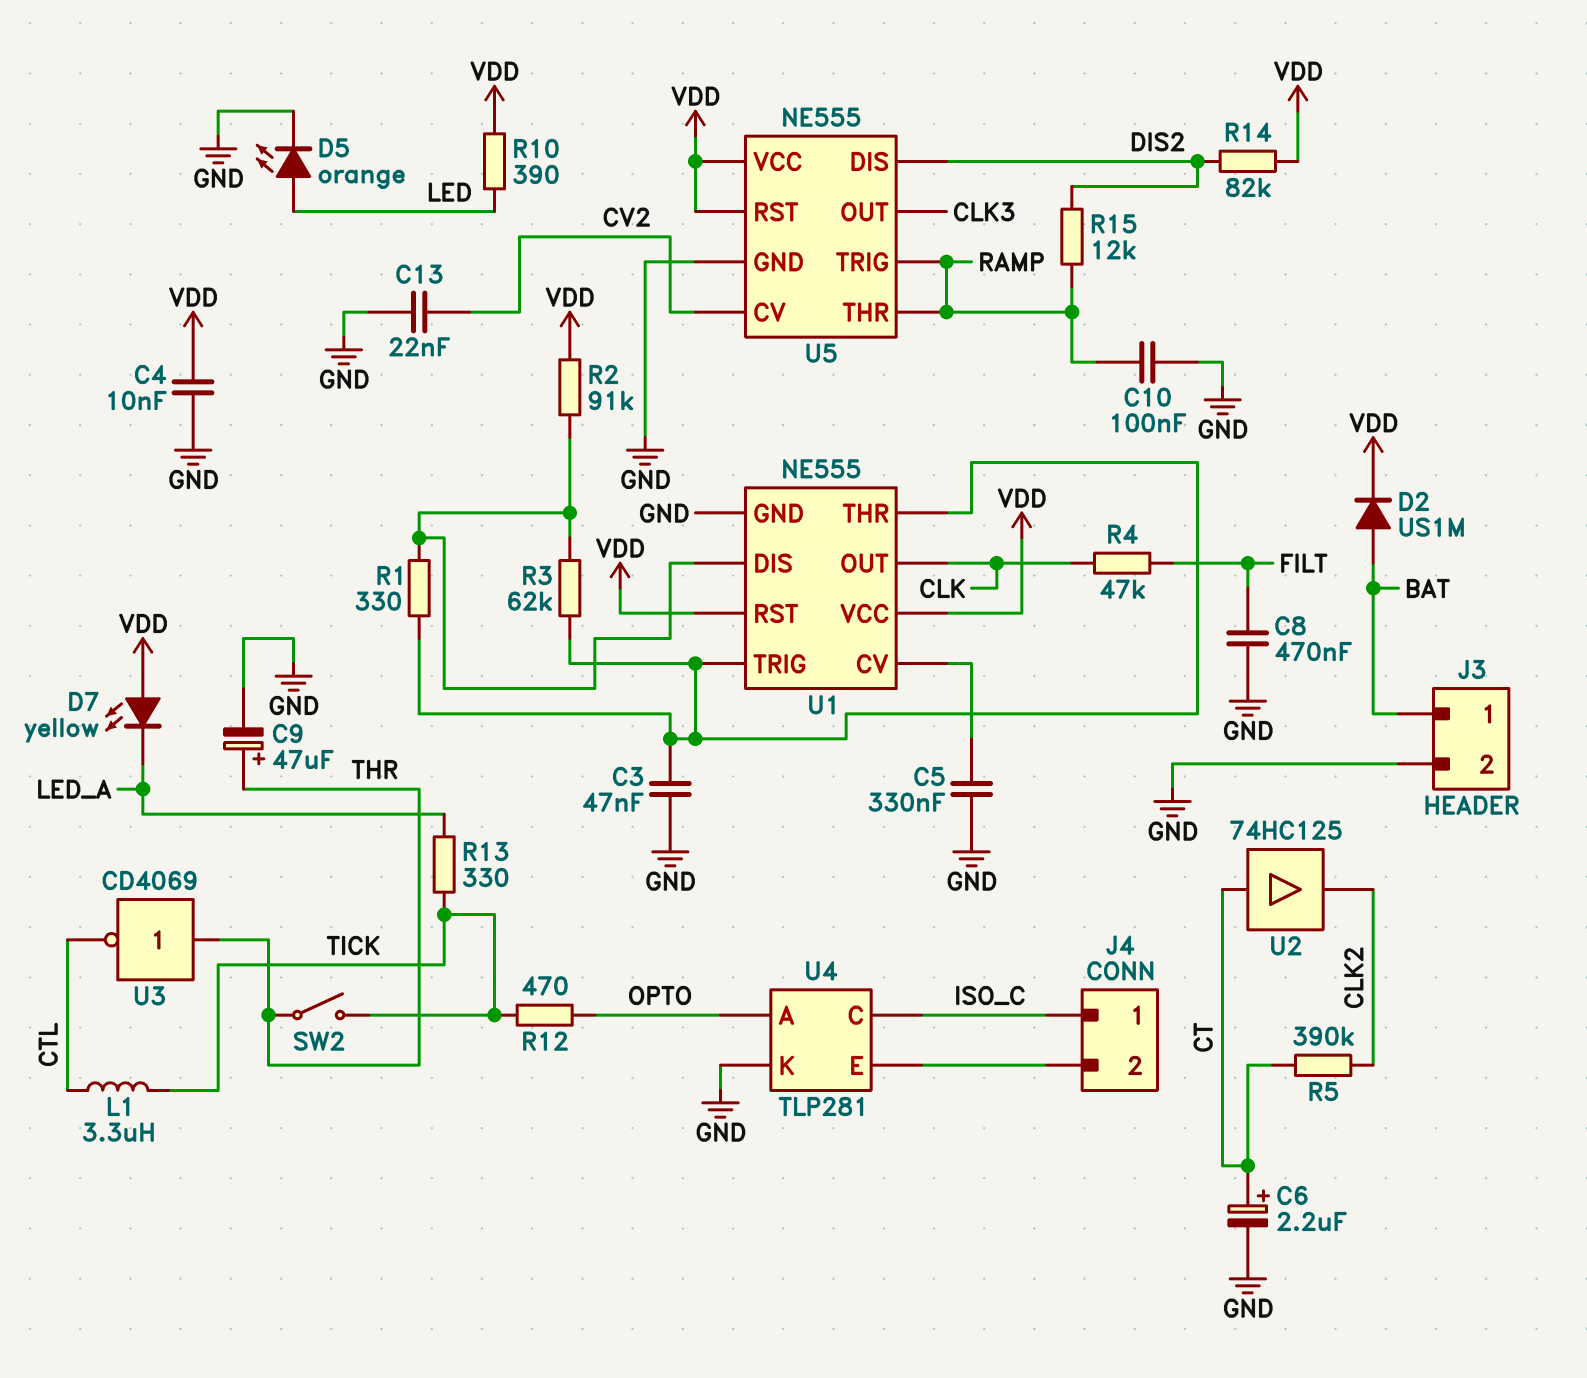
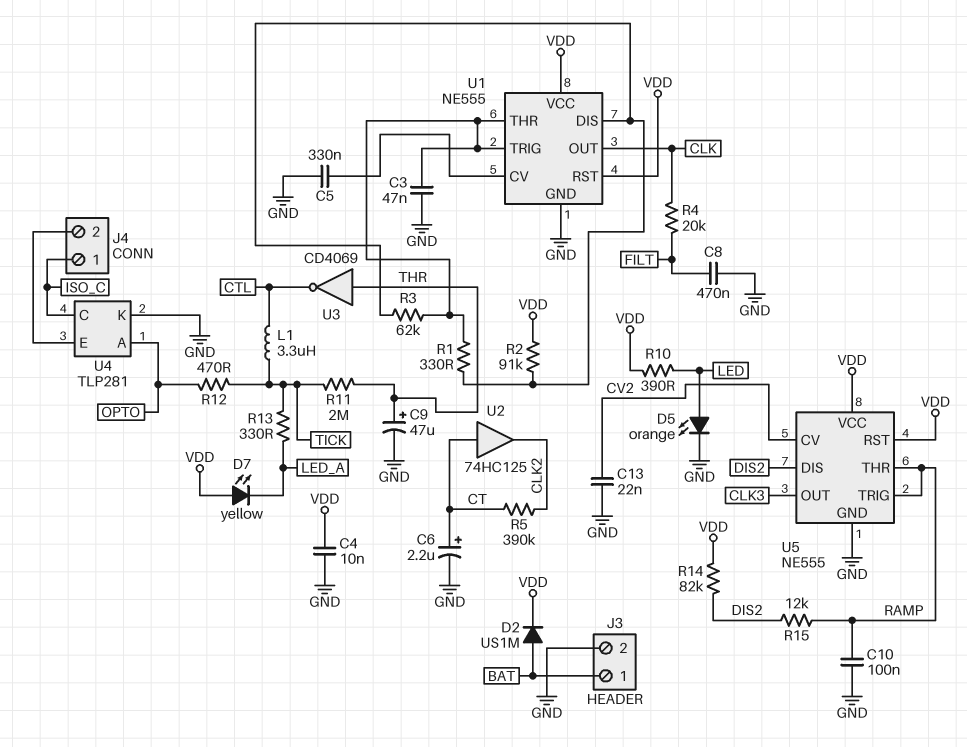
R4: 47k (CLK, FILT) -> 20k (CLK, FILT)
R11: none -> 2M (THR, TICK)
SW2: switch (THR, TICK) -> none

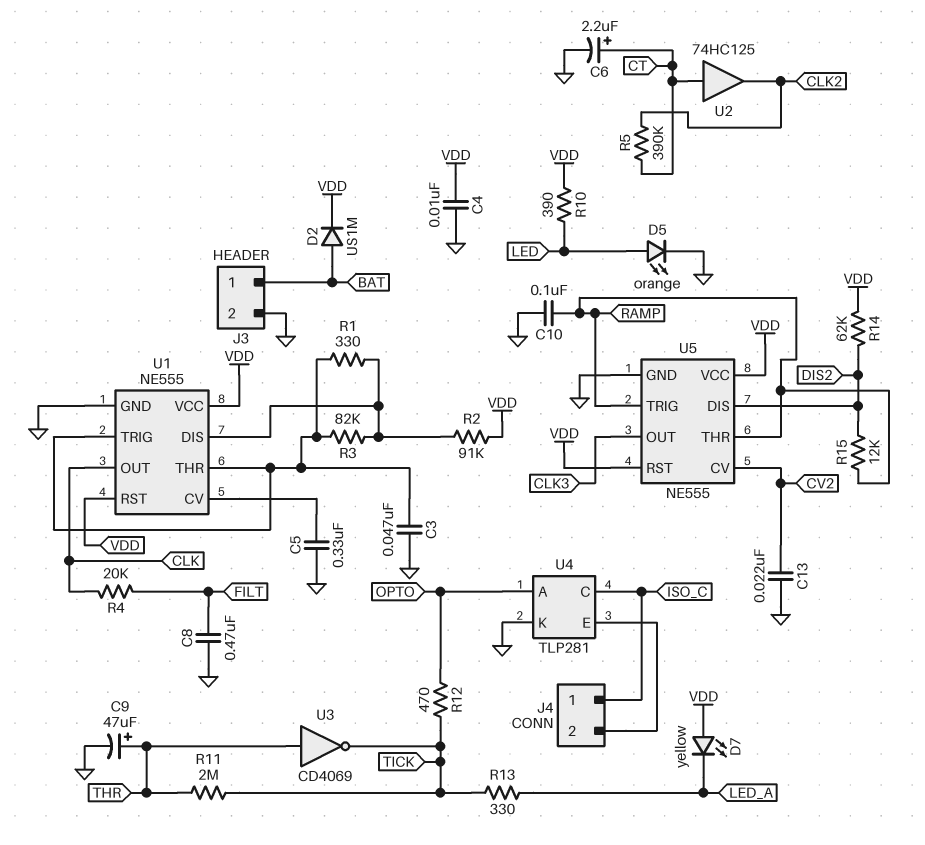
L1: 3.3uH (CTL, TICK) -> none
R3: 62k (U1/DIS, U1/THR) -> 82k (U1/DIS, U1/THR)
R14: 82k (DIS2, VDD) -> 62k (DIS2, VDD)
U3: NOT CD4069 (in THR, out CTL) -> NOT CD4069 (in THR, out TICK)

